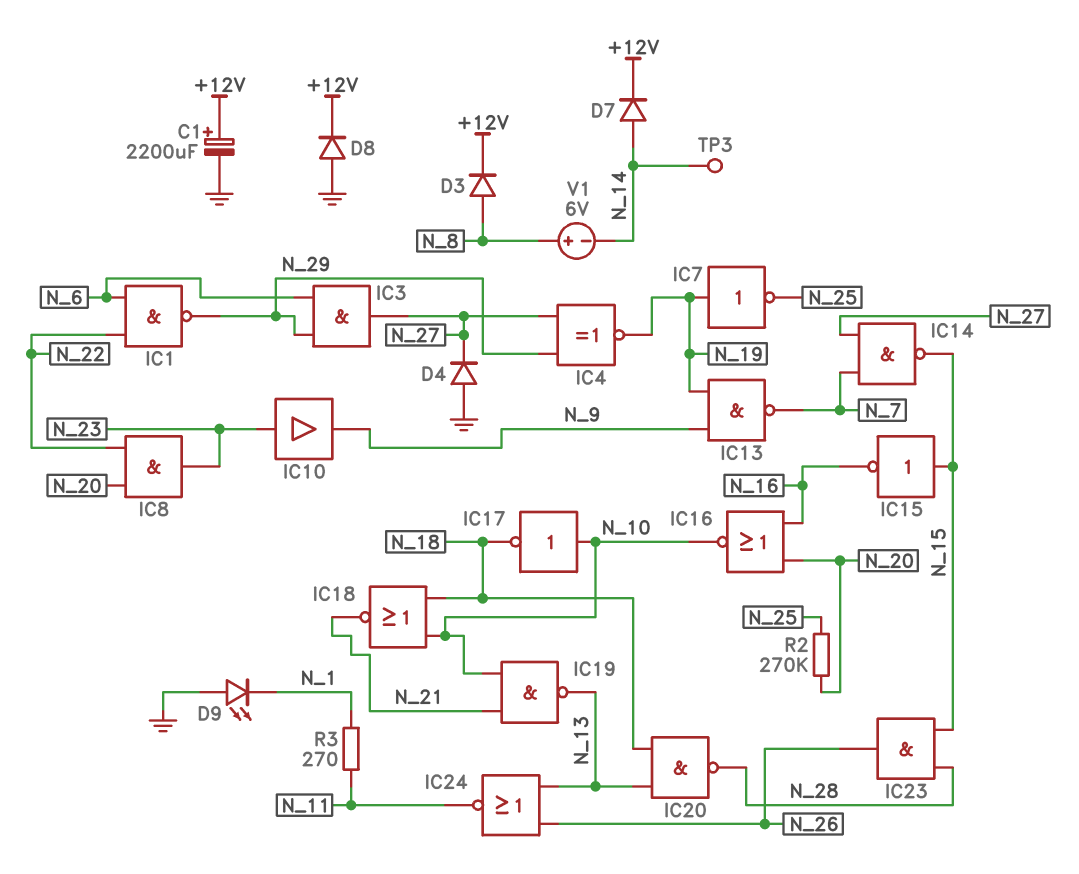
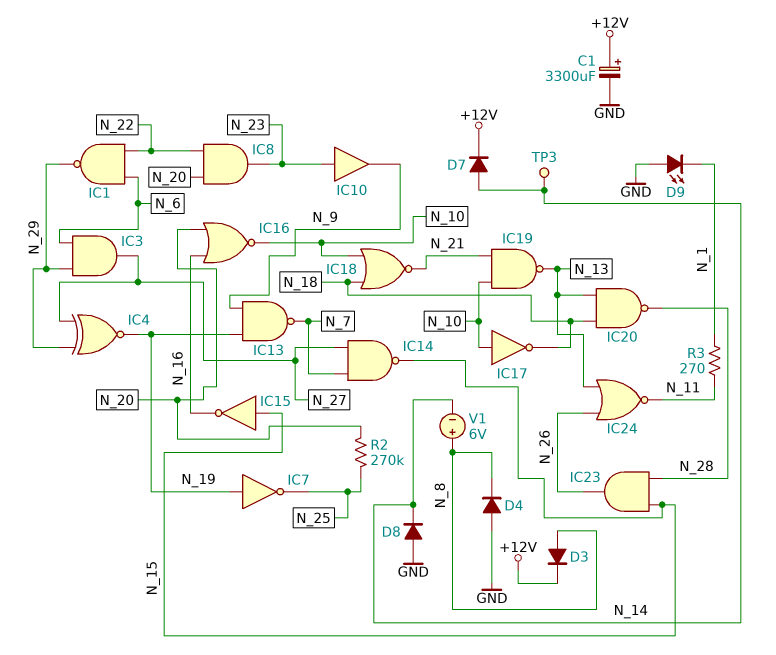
C1: 2200uF (plus +12V, minus GND) -> 3300uF (plus +12V, minus GND)
D4: diode (A GND, K N_27) -> diode (A GND, K N_8)
D8: diode (A GND, K +12V) -> diode (A GND, K N_14)

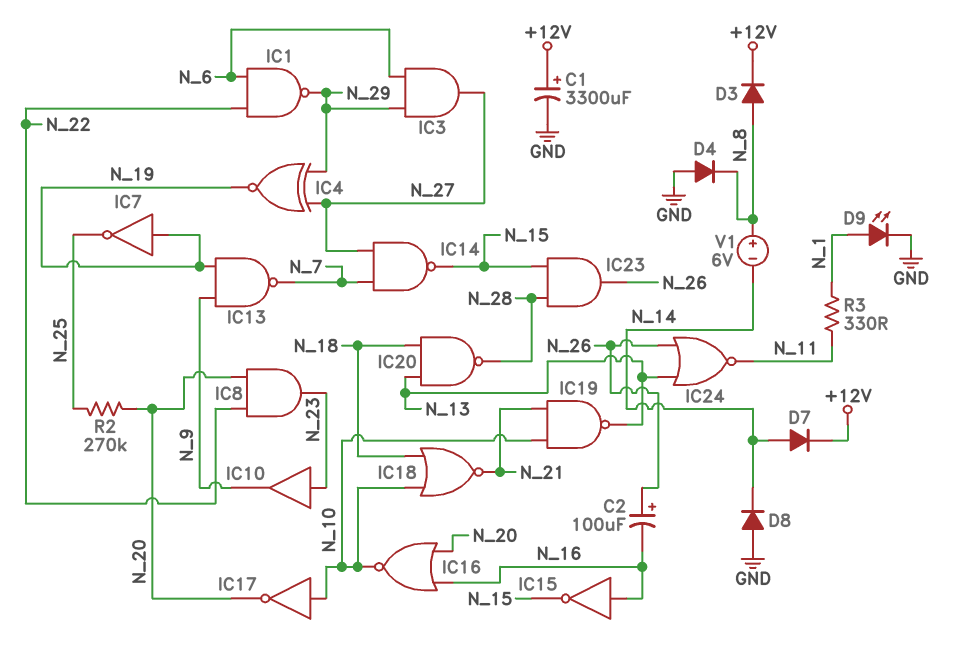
C2: none -> 100uF (plus N_26, minus N_16)
D9: LED (A GND, K N_1) -> LED (A N_1, K GND)
IC15: NOT (in N_15, out N_16) -> NOT (in N_16, out N_15)
IC17: NOT (in N_10, out N_18) -> NOT (in N_10, out N_20)
R3: 270 (N_1, N_11) -> 330 (N_1, N_11)
TP3: test point (N_14) -> none

